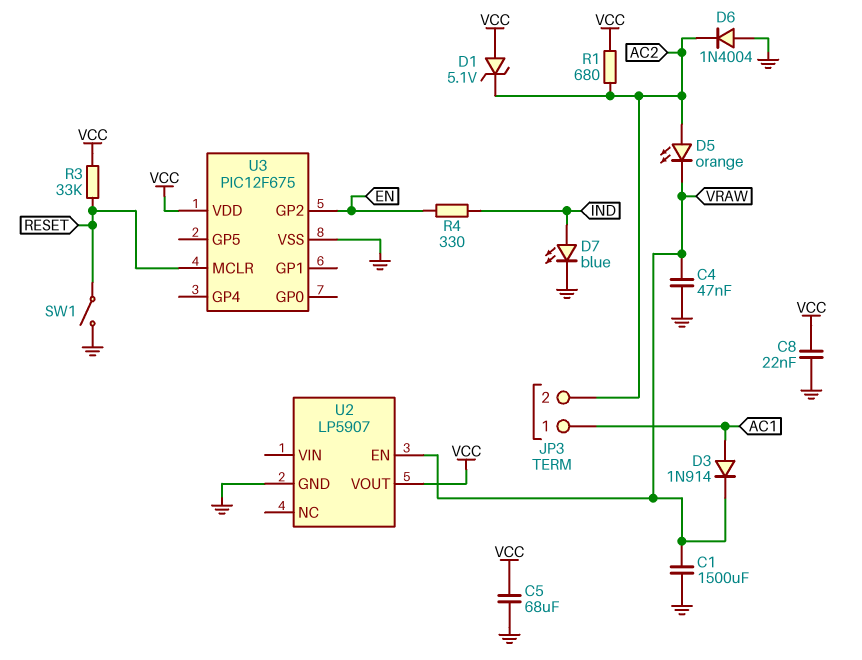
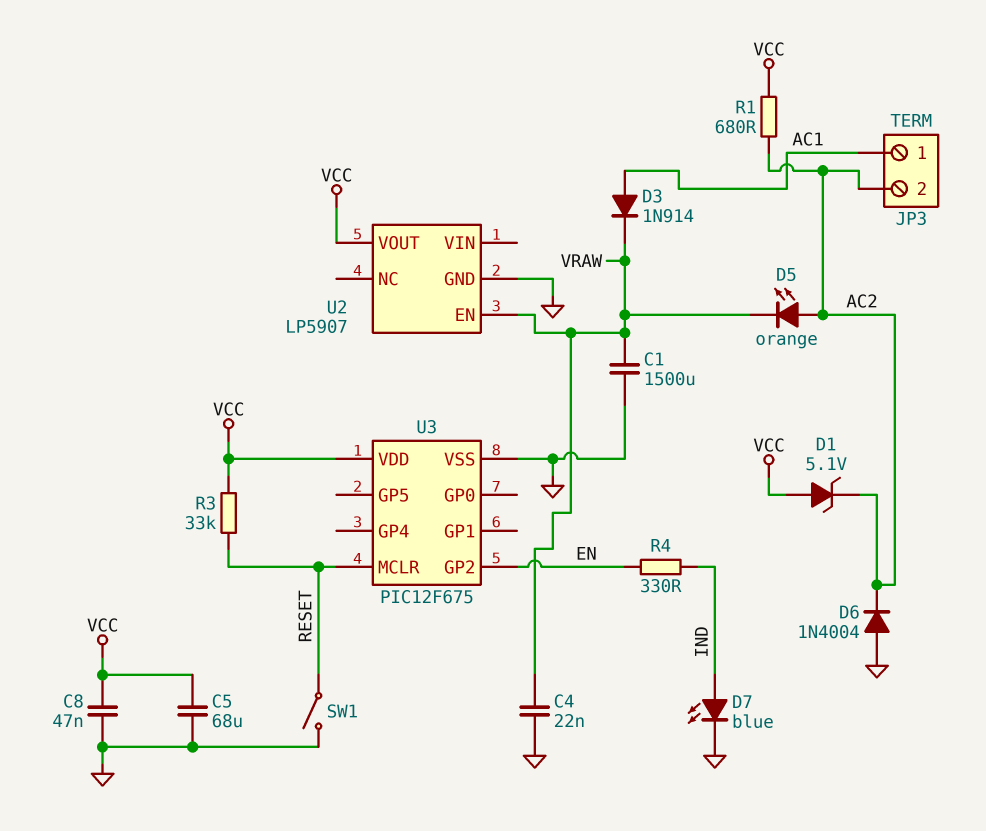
C4: 47nF (GND, VRAW) -> 22nF (GND, VRAW)
C8: 22nF (GND, VCC) -> 47nF (GND, VCC)

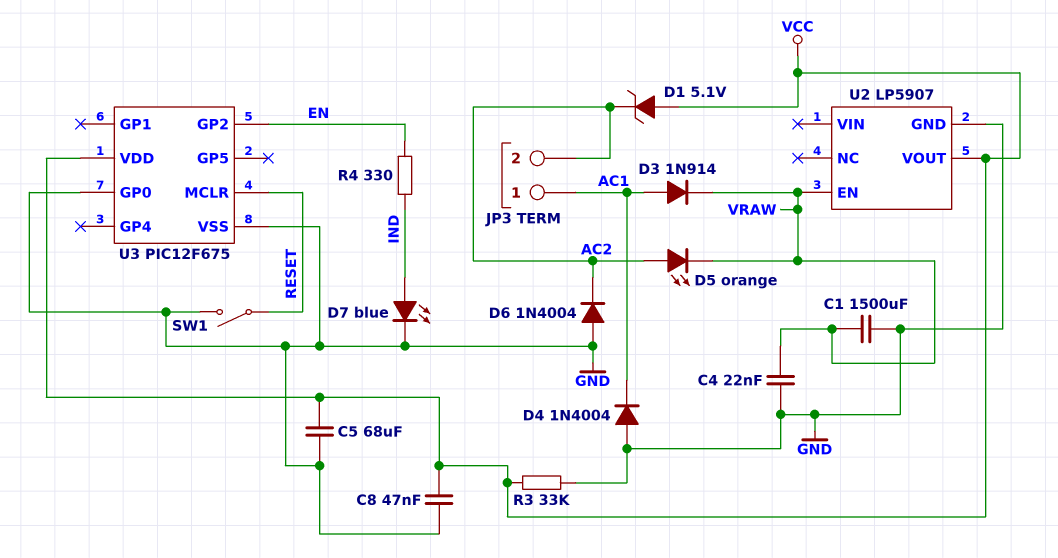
D4: none -> diode 1N4004 (A GND, K AC1)
R1: 680 (AC2, VCC) -> none
R3: 33k (RESET, VCC) -> 33k (GND, VCC)
U3 pin GP0: none -> GND

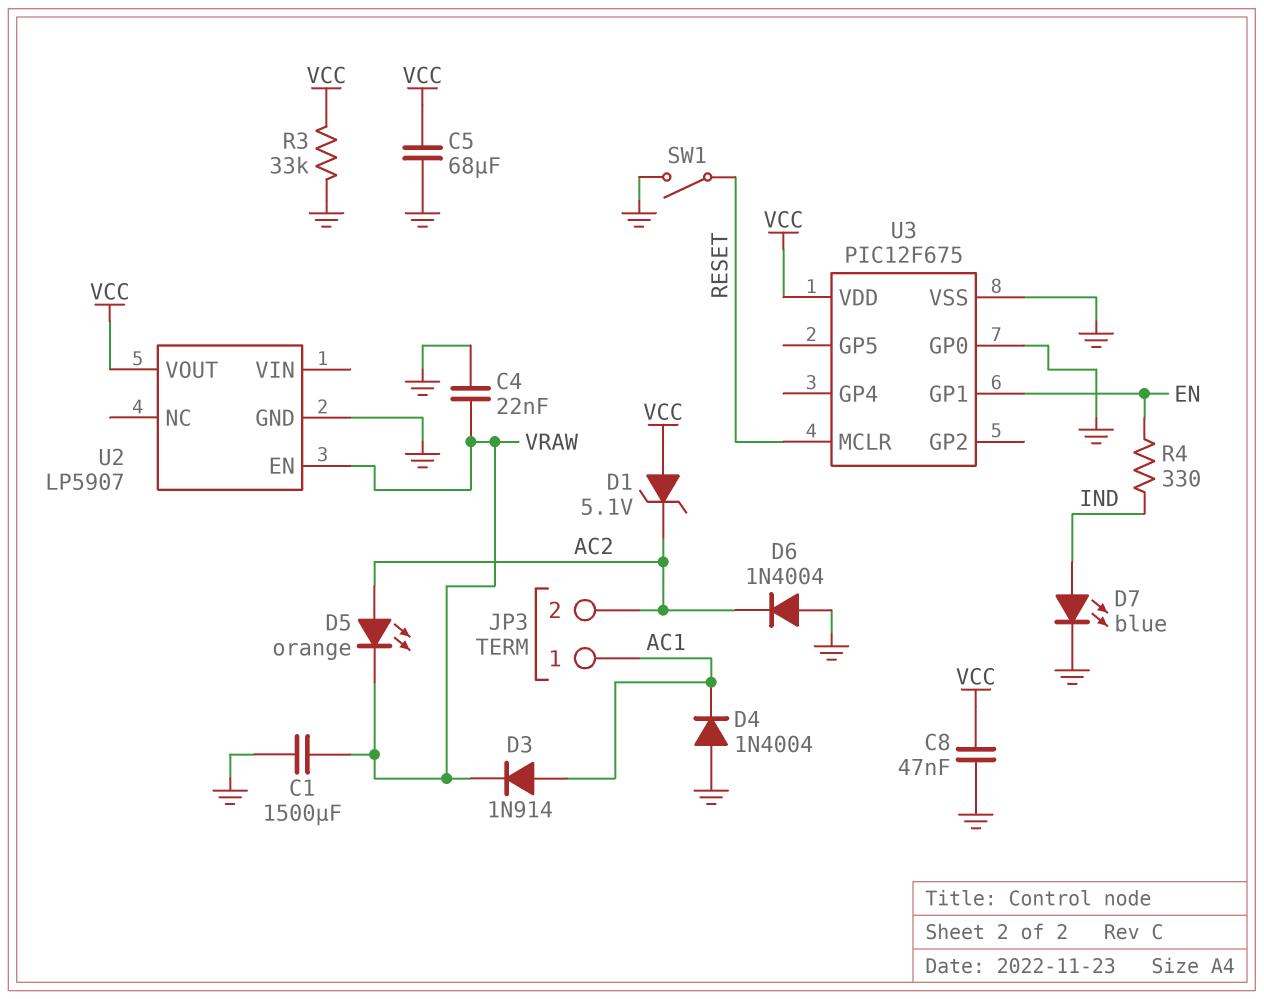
U3 pin GP1: none -> EN
U3 pin GP2: EN -> none

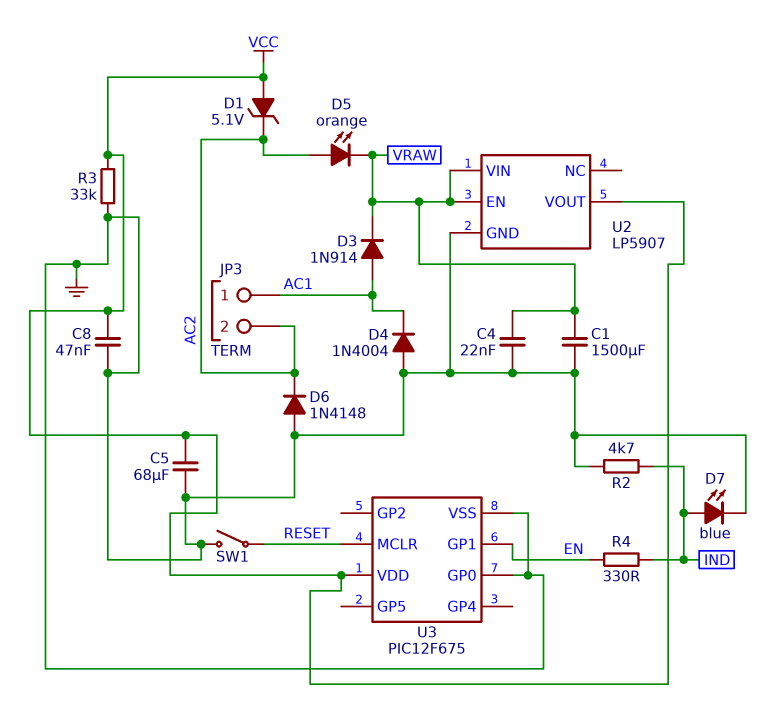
D6: diode 1N4004 (A GND, K AC2) -> diode 1N4148 (A GND, K AC2)
R2: none -> 4.7k (GND, IND)
U2 pin VIN: none -> VRAW

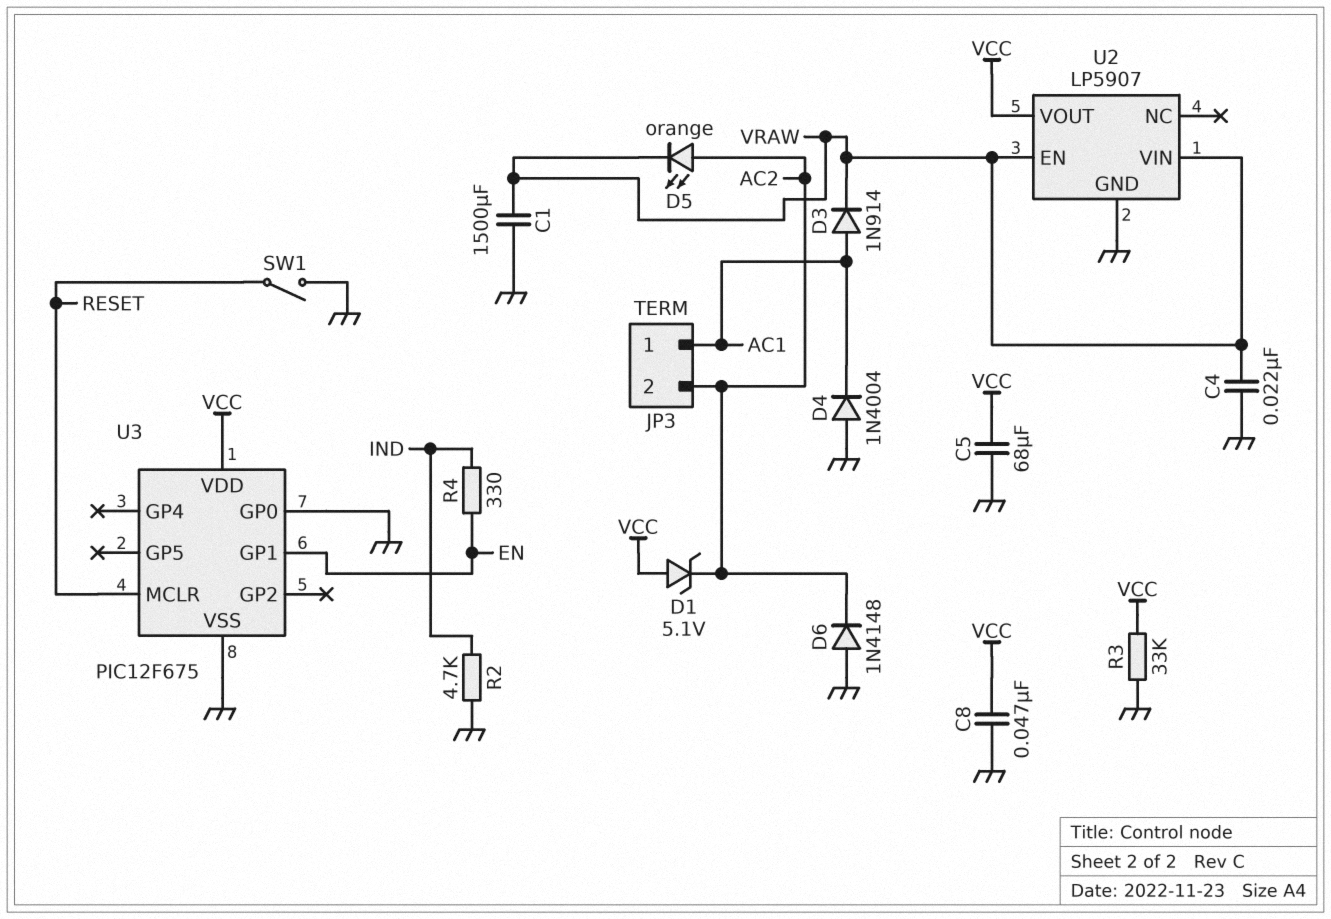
D7: LED blue (A IND, K GND) -> none

